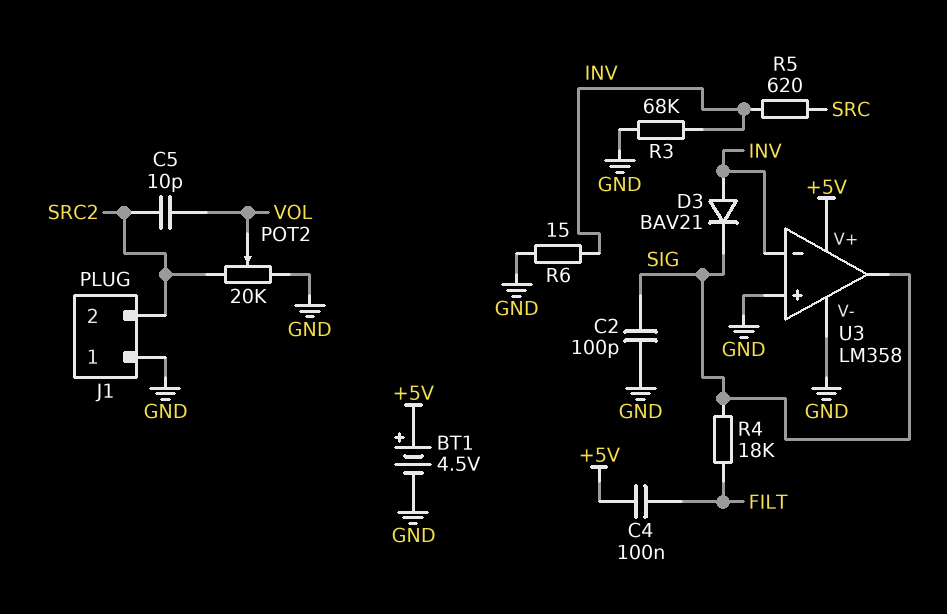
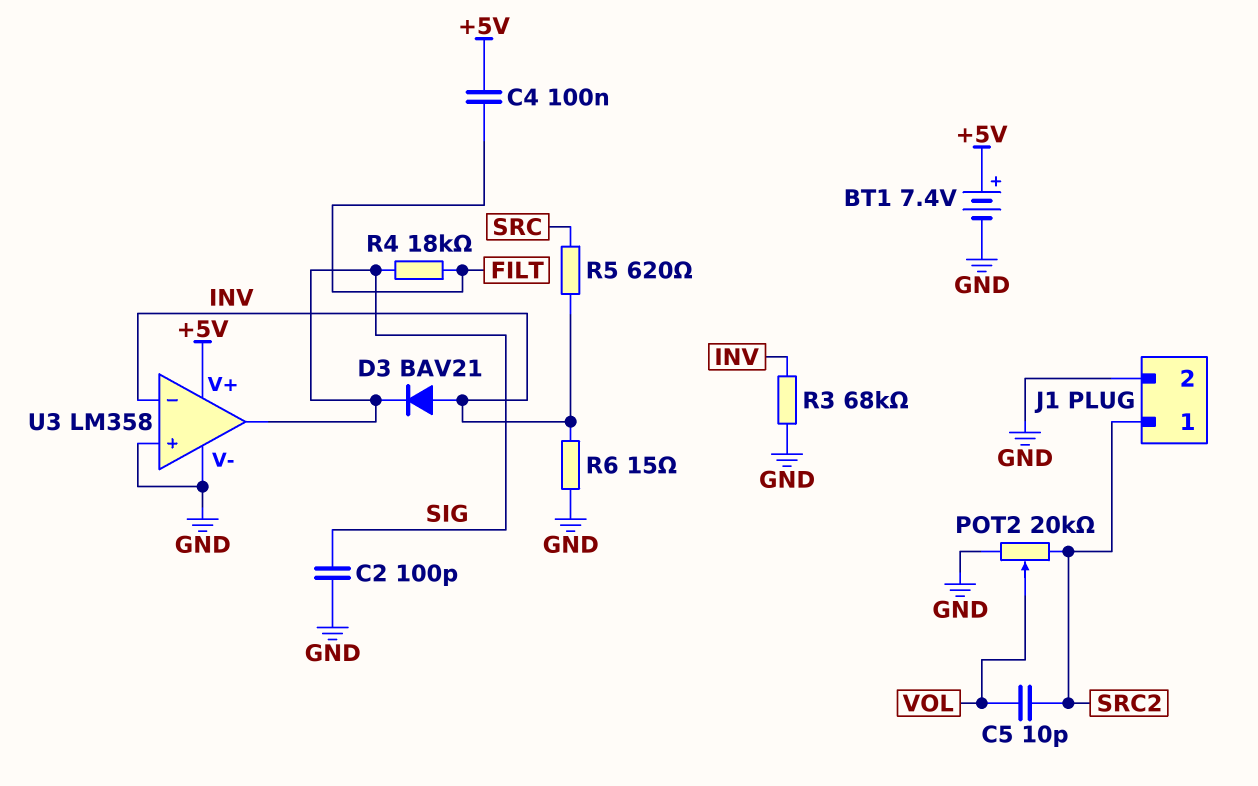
BT1: 4.5V (plus +5V, minus GND) -> 7.4V (plus +5V, minus GND)
J1 pin 1: GND -> SRC2
J1 pin 2: SRC2 -> GND

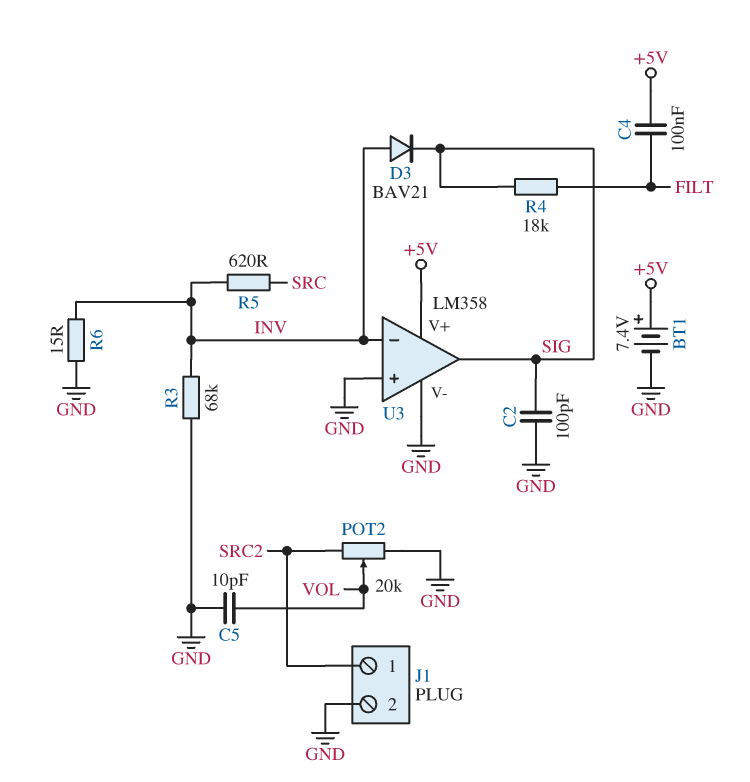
C5: 10pF (SRC2, VOL) -> 10pF (GND, VOL)

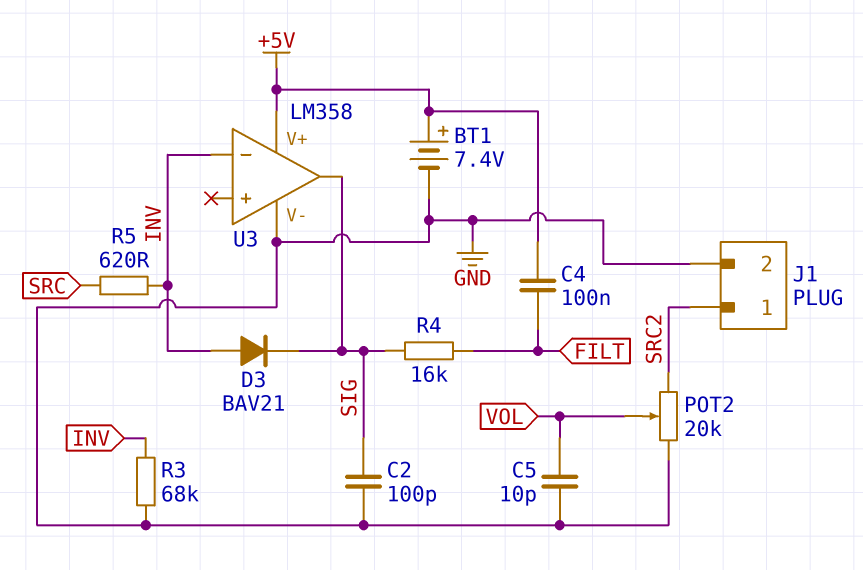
R4: 18k (FILT, SIG) -> 16k (FILT, SIG)
R6: 15 (GND, INV) -> none
U3 pin in+: GND -> none

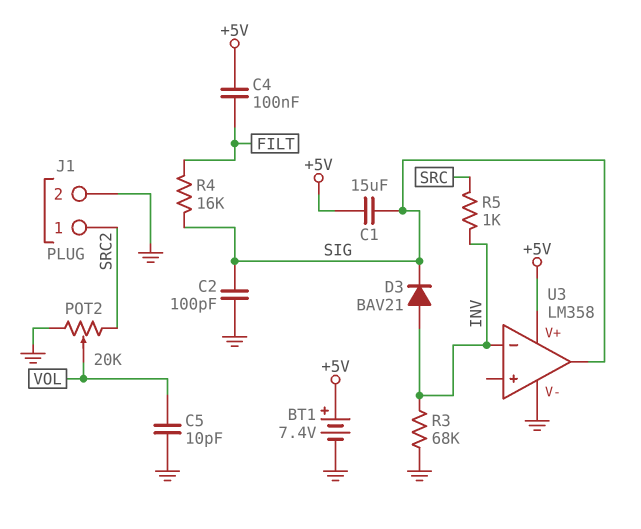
C1: none -> 15uF (+5V, SIG)
R5: 620 (INV, SRC) -> 1k (INV, SRC)

